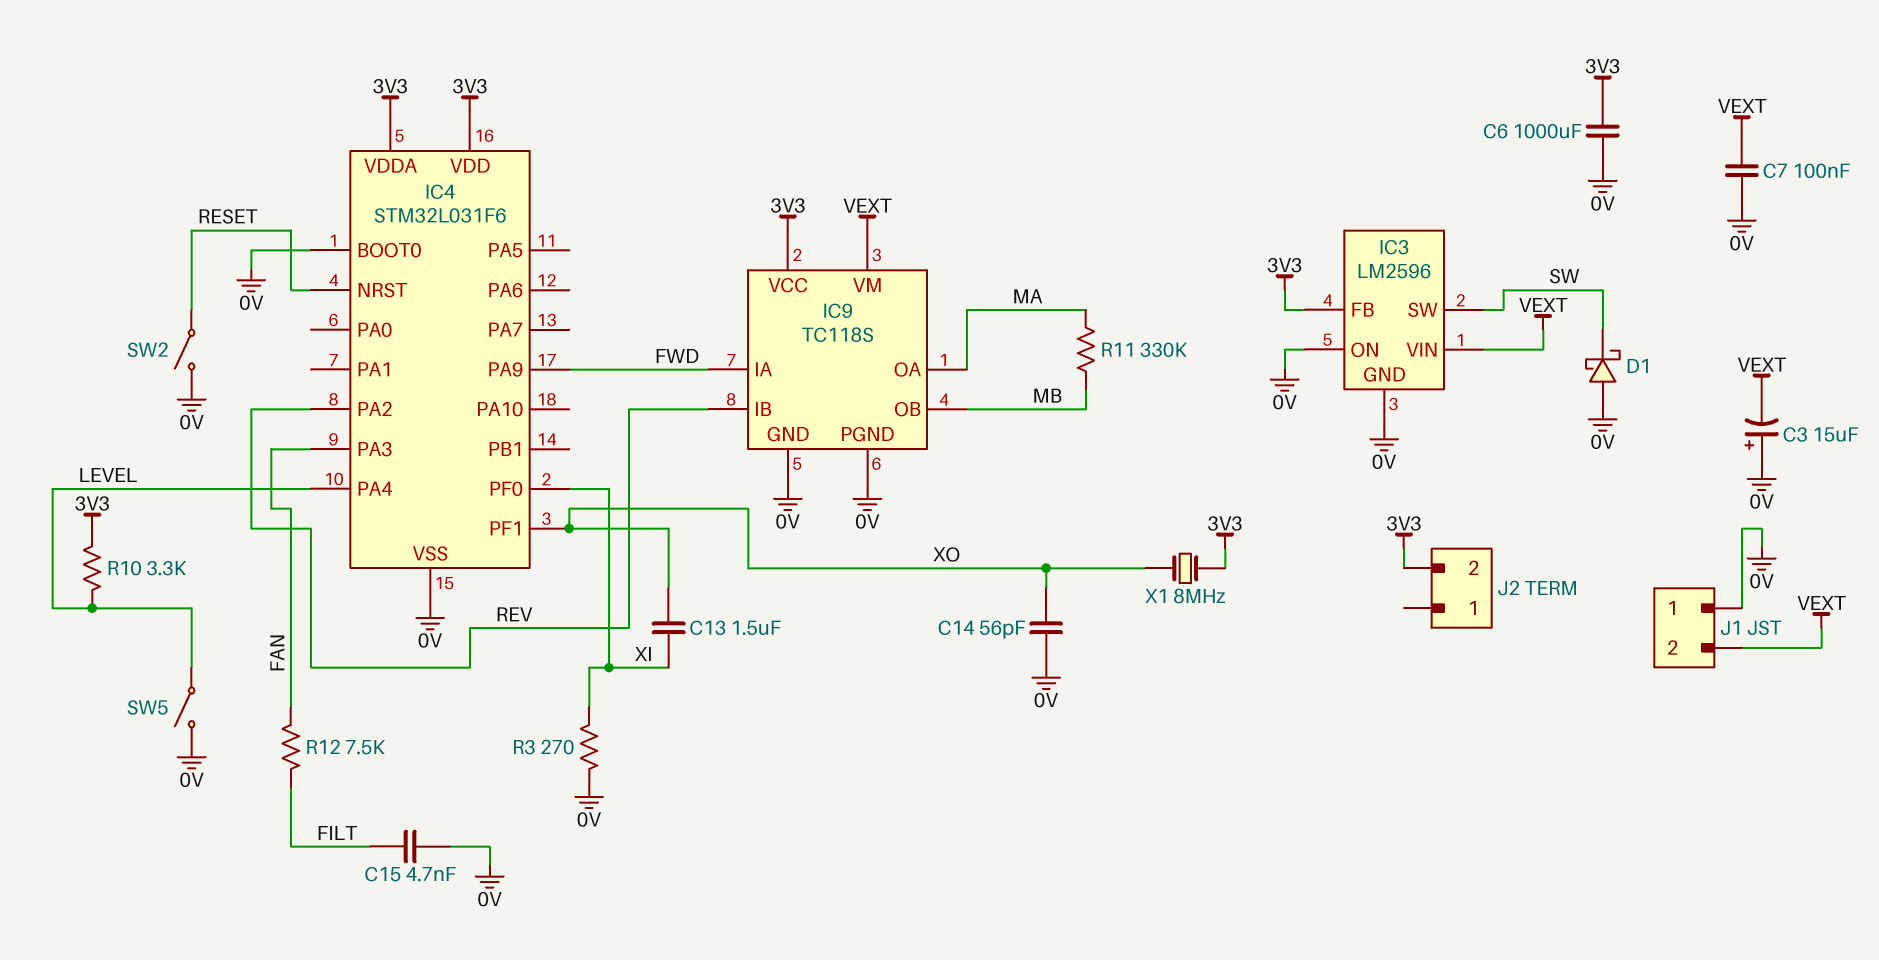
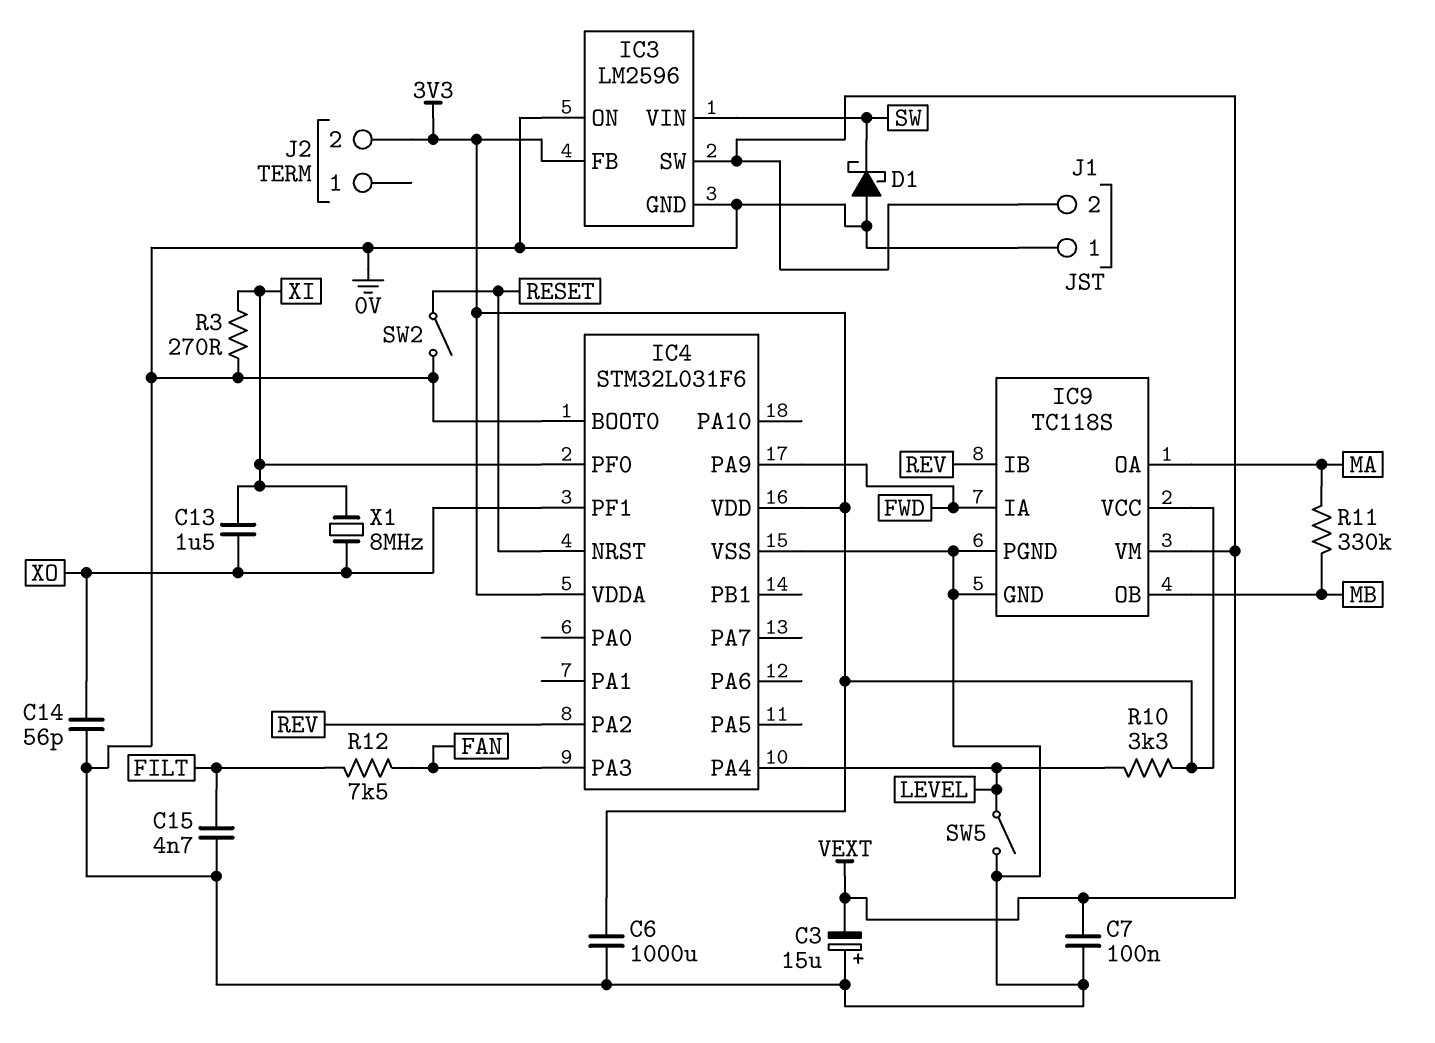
IC3 pin SW: SW -> VEXT
IC3 pin VIN: VEXT -> SW
X1: 8MHz (3V3, XO) -> 8MHz (XI, XO)

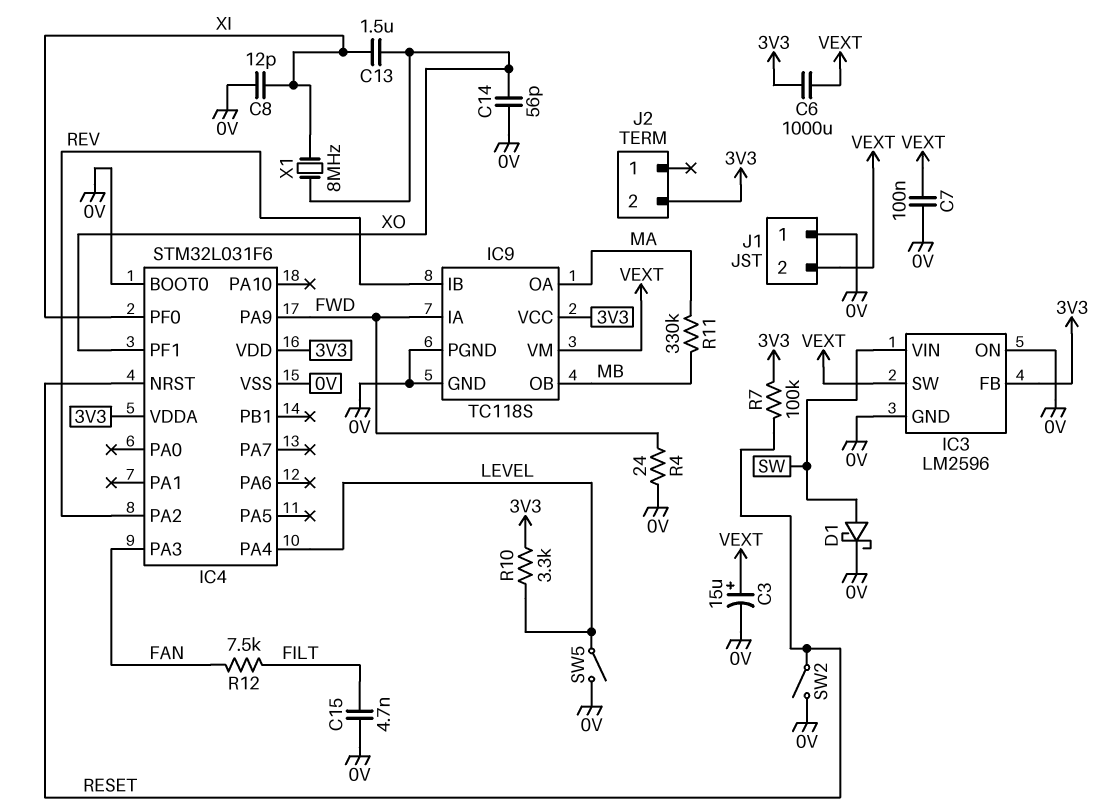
C3: 15uF (plus 0V, minus VEXT) -> 15uF (plus VEXT, minus 0V)
C6: 1000uF (0V, 3V3) -> 1000uF (3V3, VEXT)
C8: none -> 12pF (0V, XI)
D1: schottky (A 0V, K SW) -> schottky (A SW, K 0V)
R3: 270 (0V, XI) -> none
R4: none -> 24 (0V, FWD)
R7: none -> 100k (3V3, RESET)

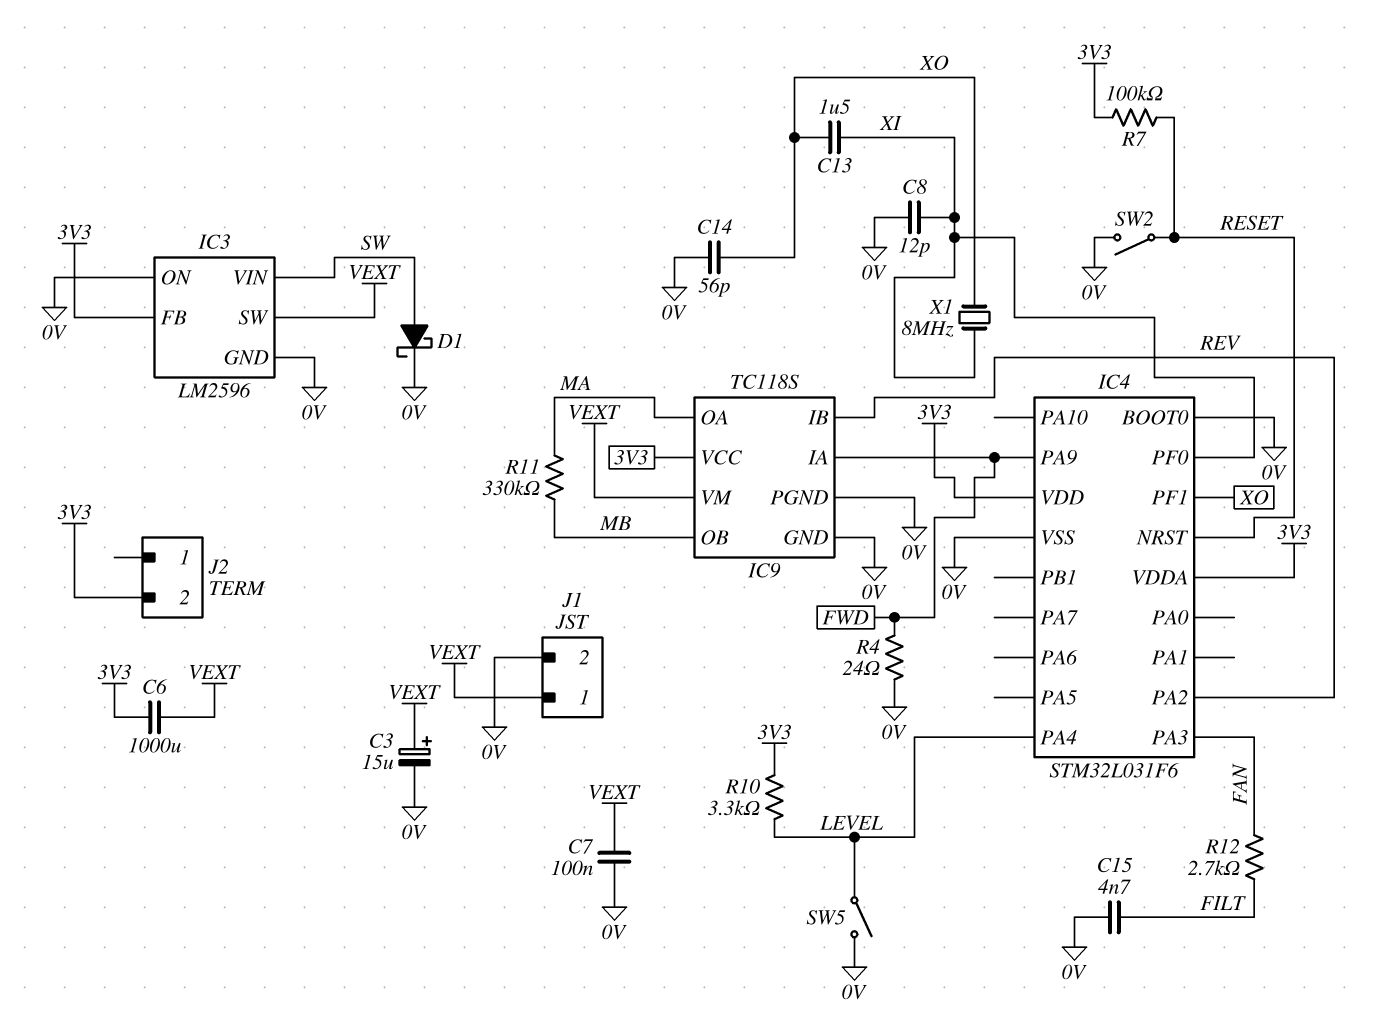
J1 pin 1: 0V -> VEXT
J1 pin 2: VEXT -> 0V
R12: 7.5k (FAN, FILT) -> 2.7k (FAN, FILT)

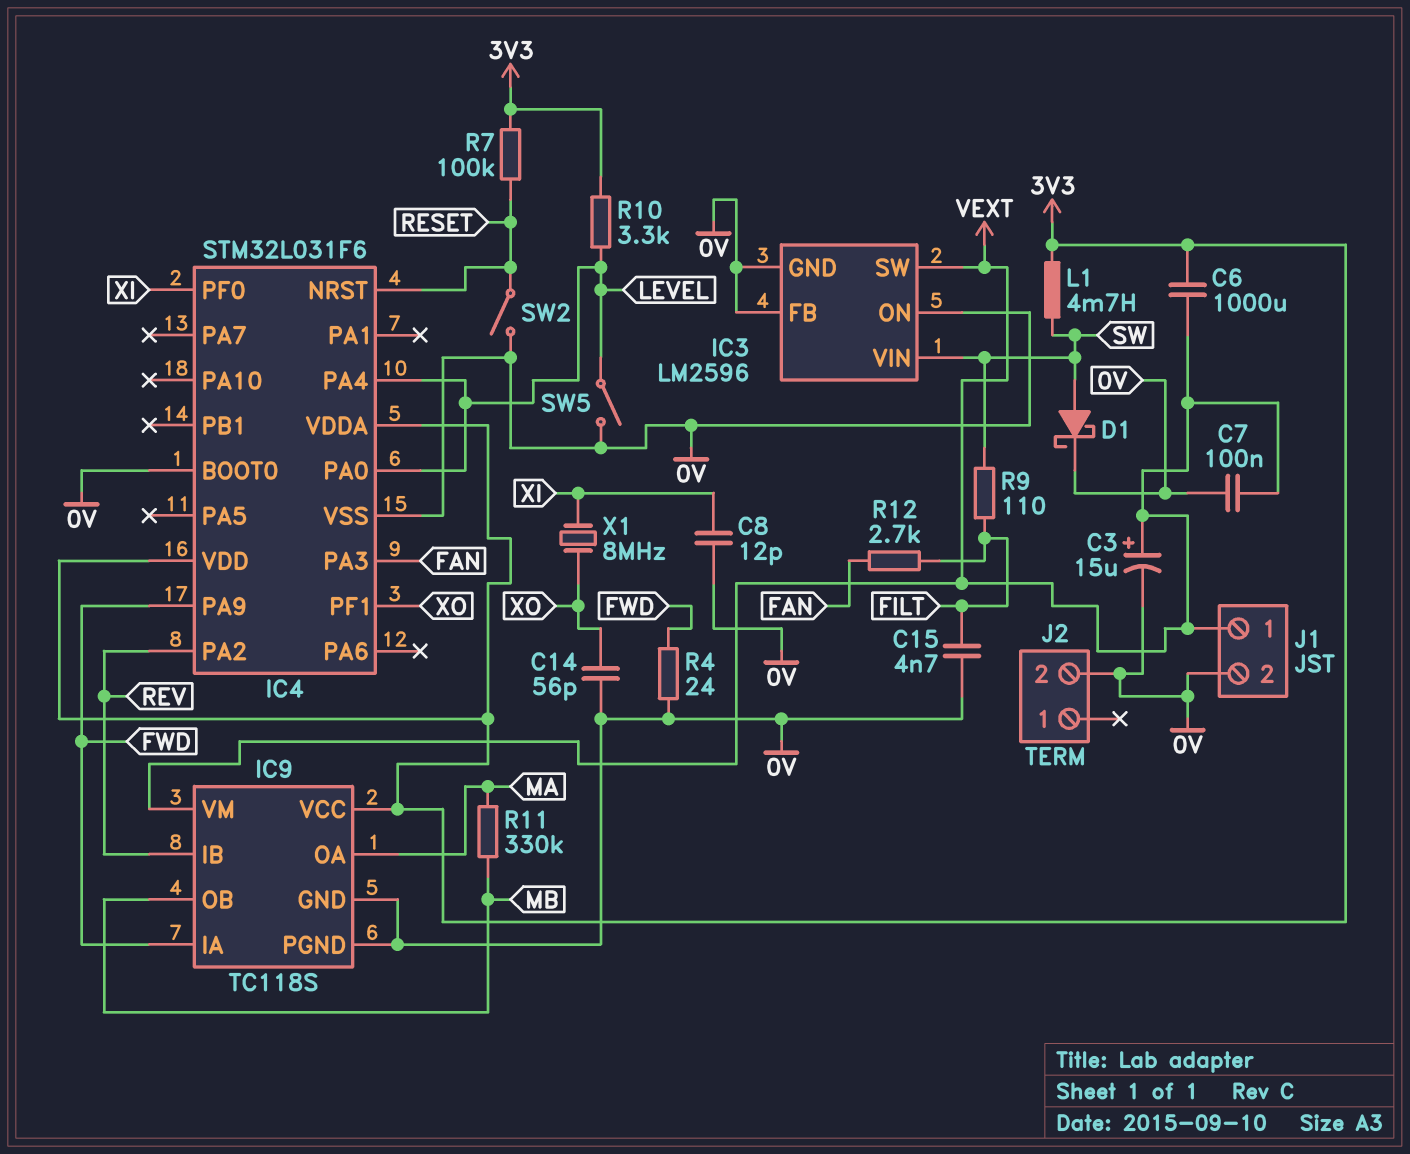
C13: 1.5uF (XI, XO) -> none
IC3 pin FB: 3V3 -> 0V
IC4 pin PA0: none -> LEVEL
J2 pin 2: 3V3 -> 0V
L1: none -> 4.7mH (3V3, SW)
R9: none -> 110 (FILT, SW)

